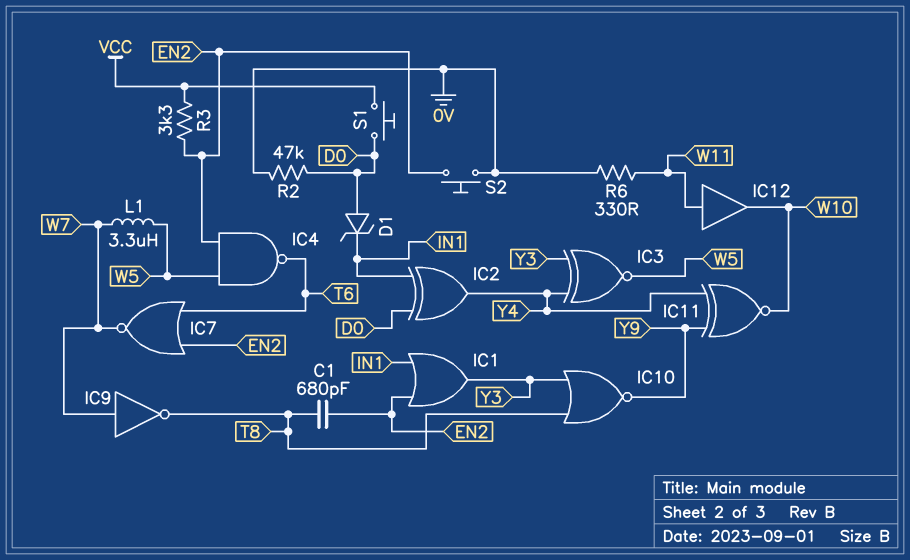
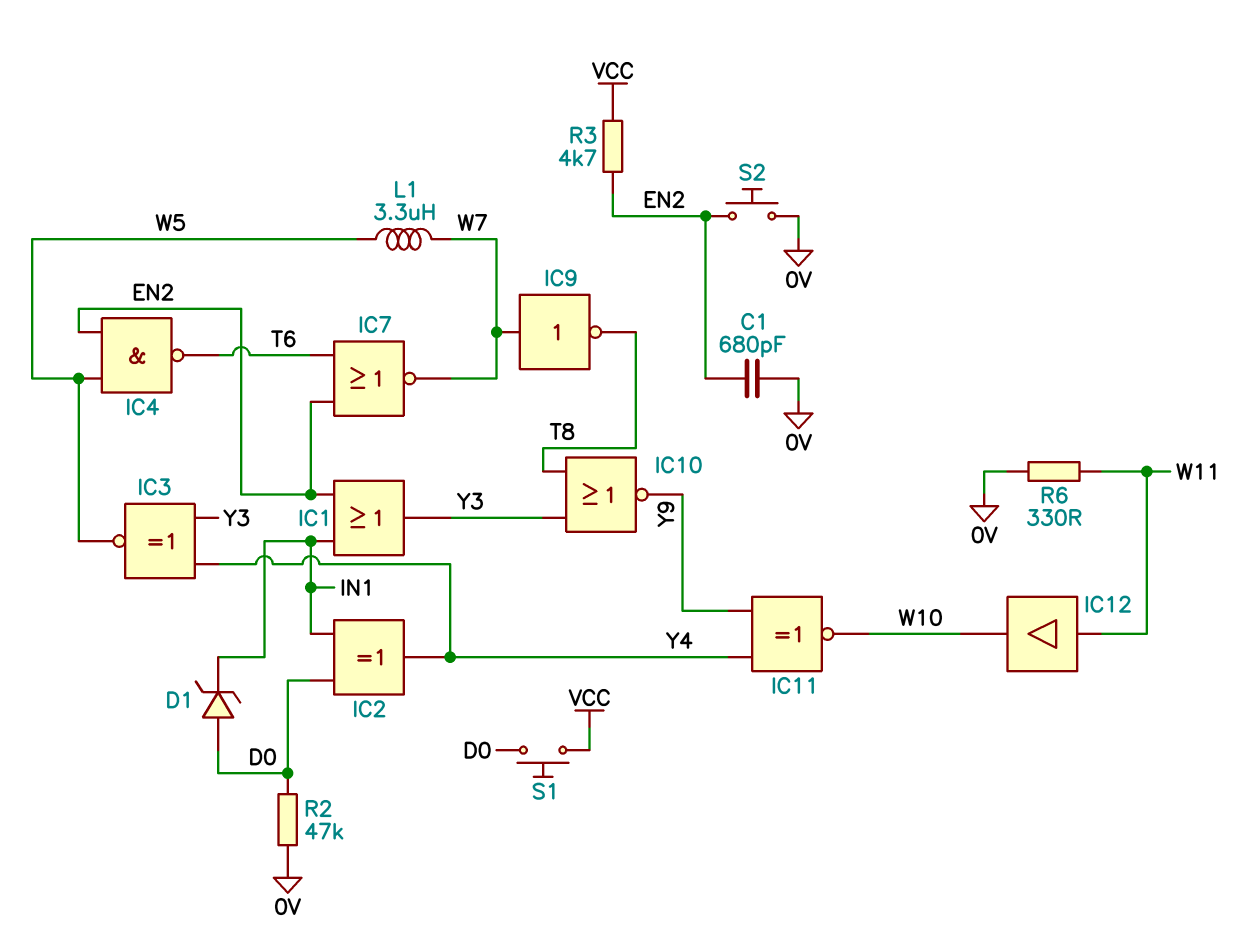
C1: 680pF (EN2, T8) -> 680pF (0V, EN2)
R3: 3.3k (EN2, VCC) -> 4.7k (EN2, VCC)

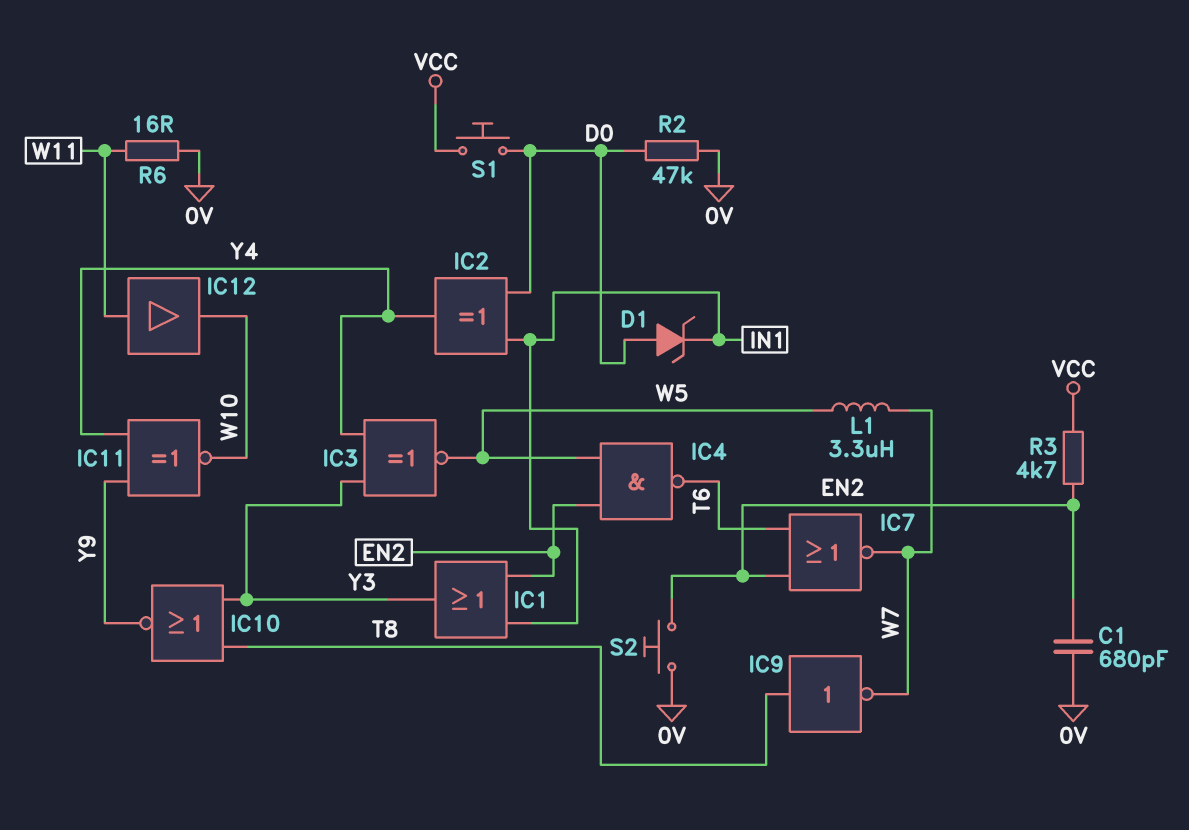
IC9: NOT (in W7, out T8) -> NOT (in T8, out W7)
R6: 330 (0V, W11) -> 16 (0V, W11)

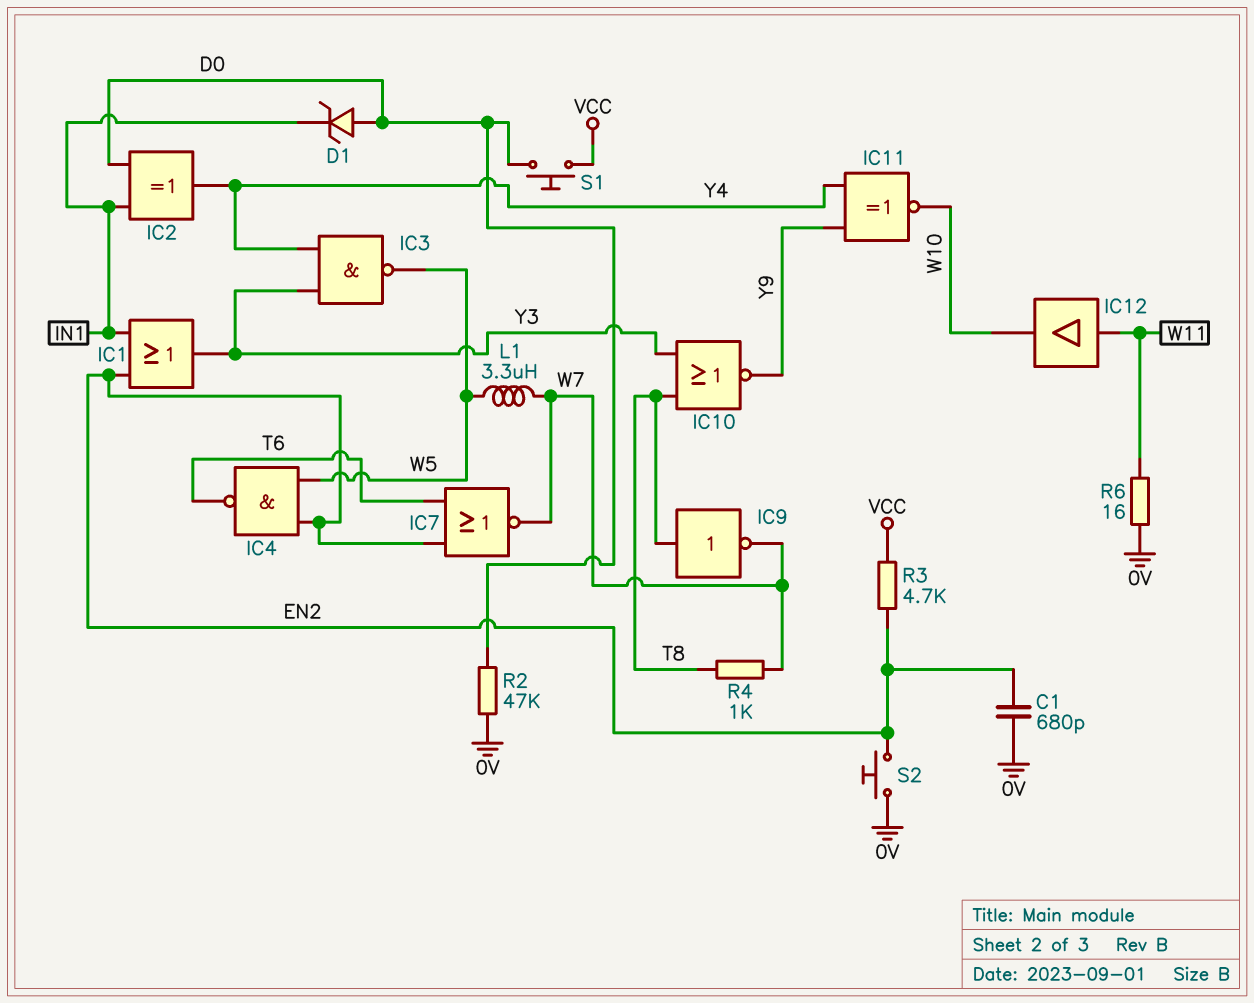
IC3: XNOR (in Y3, in Y4, out W5) -> NAND (in Y3, in Y4, out W5)
R4: none -> 1k (T8, W7)

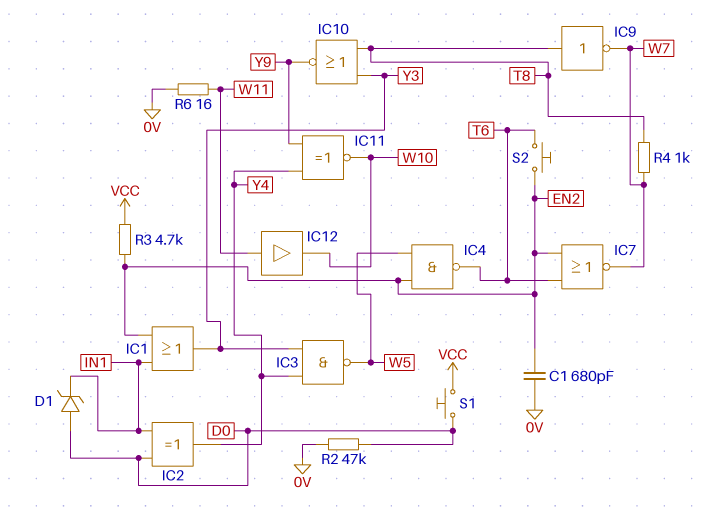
L1: 3.3uH (W5, W7) -> none
S2: button (0V, EN2) -> button (EN2, T6)

